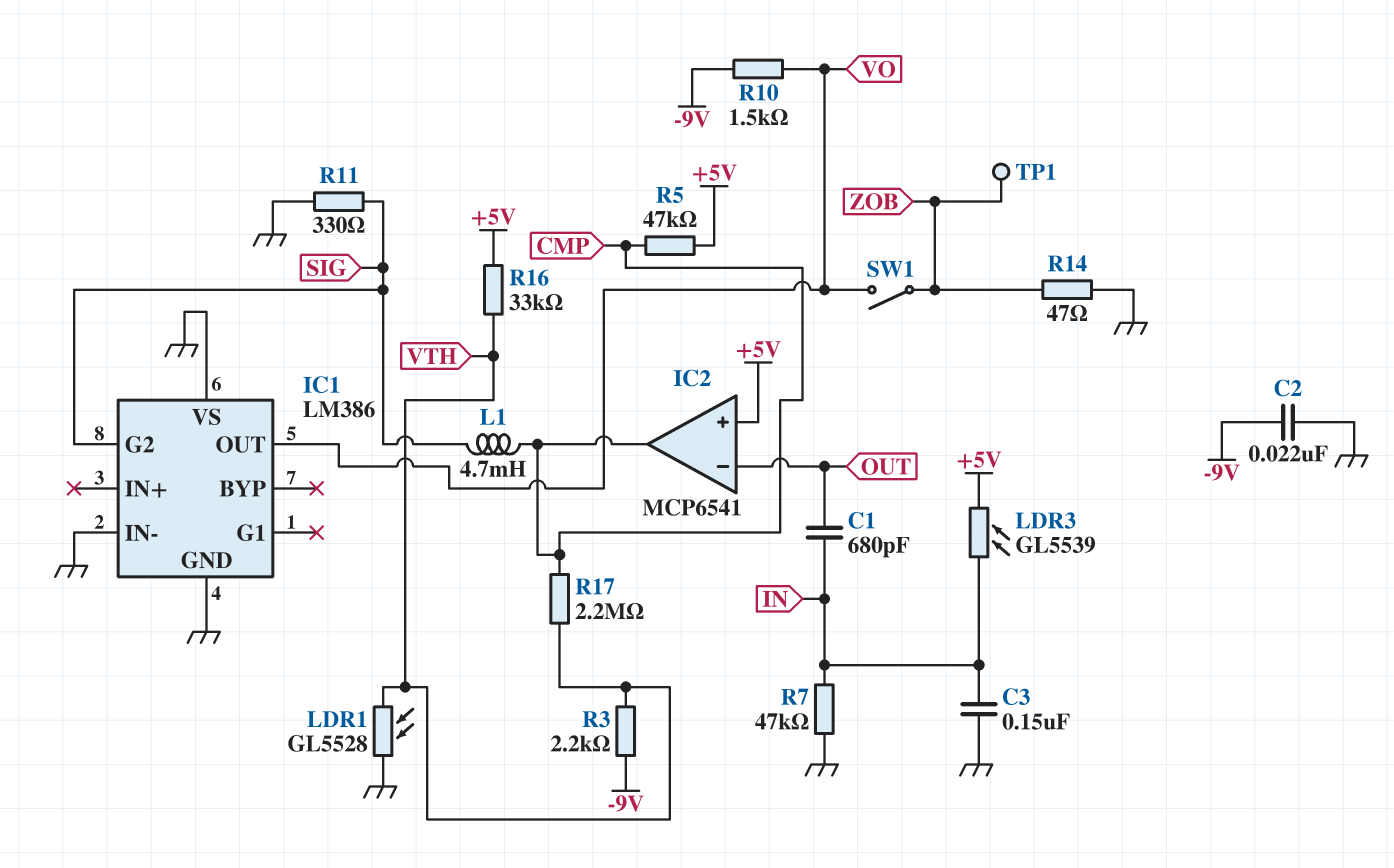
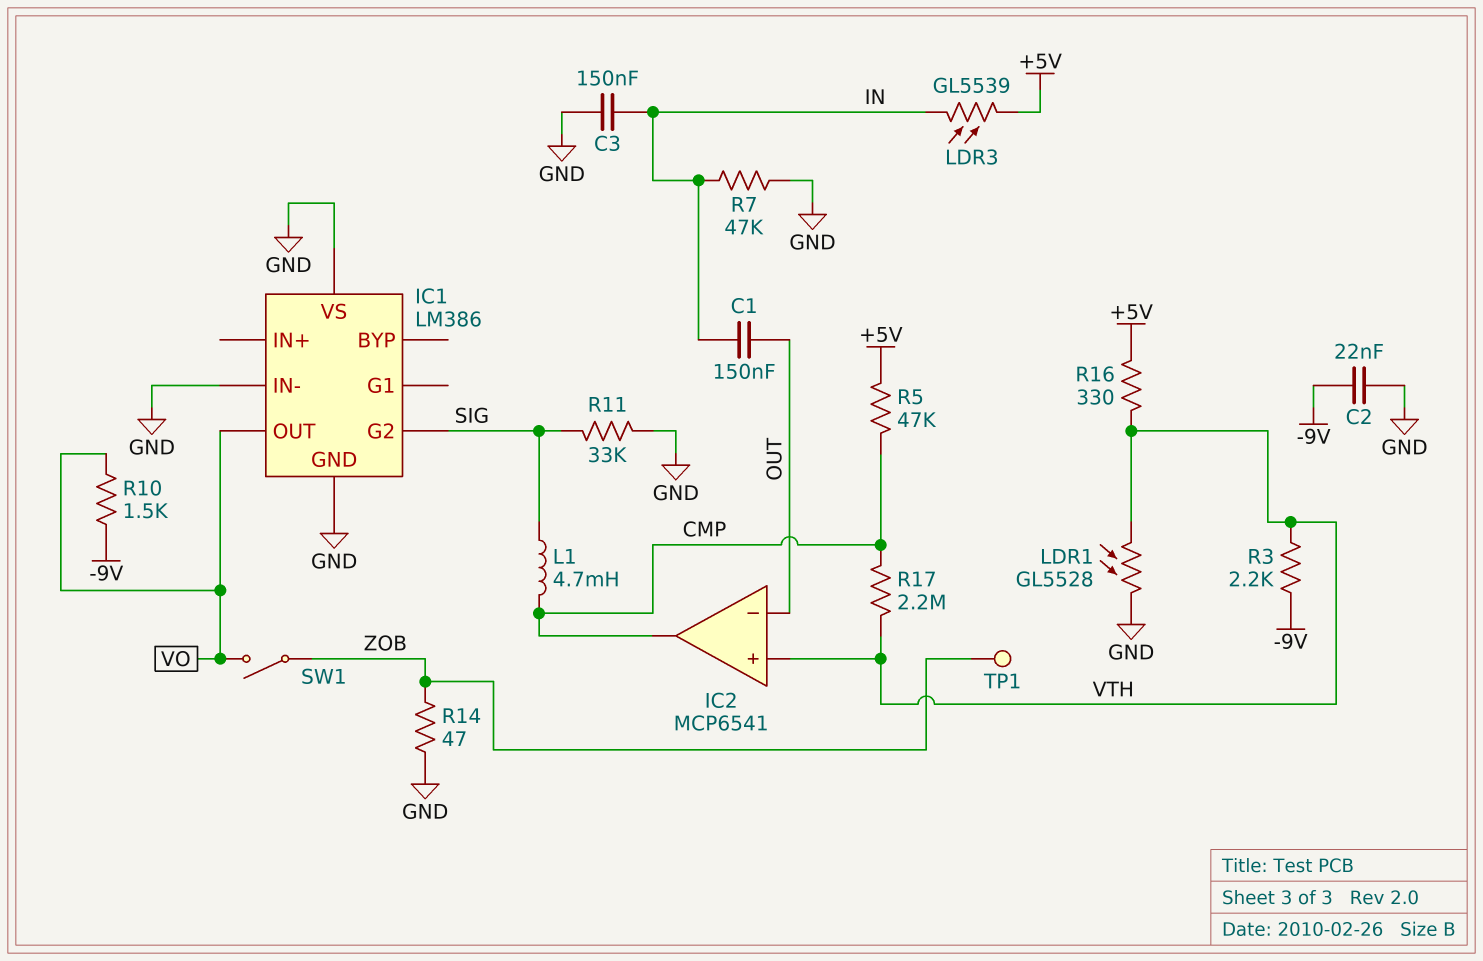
C1: 680pF (IN, OUT) -> 150nF (IN, OUT)
IC2 pin in+: +5V -> VTH
R11: 330 (GND, SIG) -> 33k (GND, SIG)
R16: 33k (+5V, VTH) -> 330 (+5V, VTH)

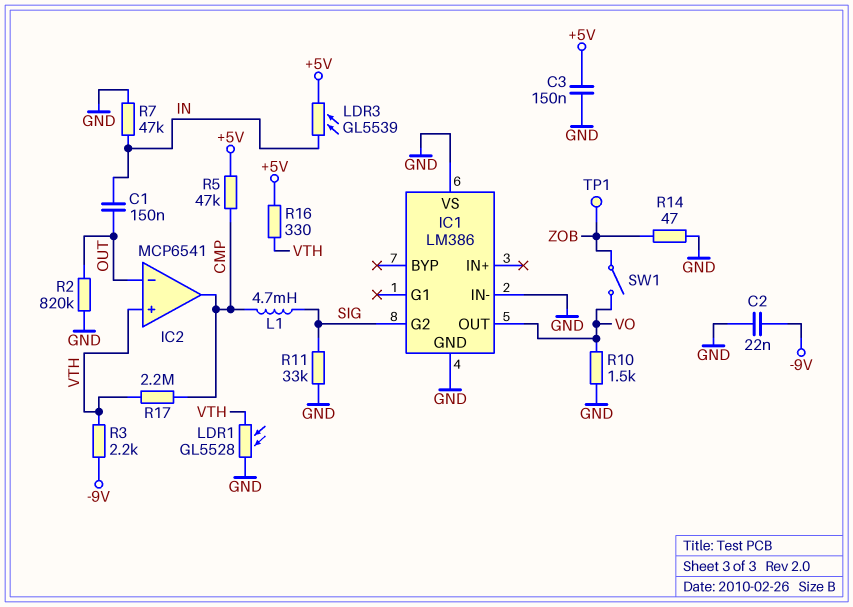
C3: 150nF (GND, IN) -> 150nF (+5V, GND)
R2: none -> 820k (GND, OUT)
R10: 1.5k (-9V, VO) -> 1.5k (GND, VO)

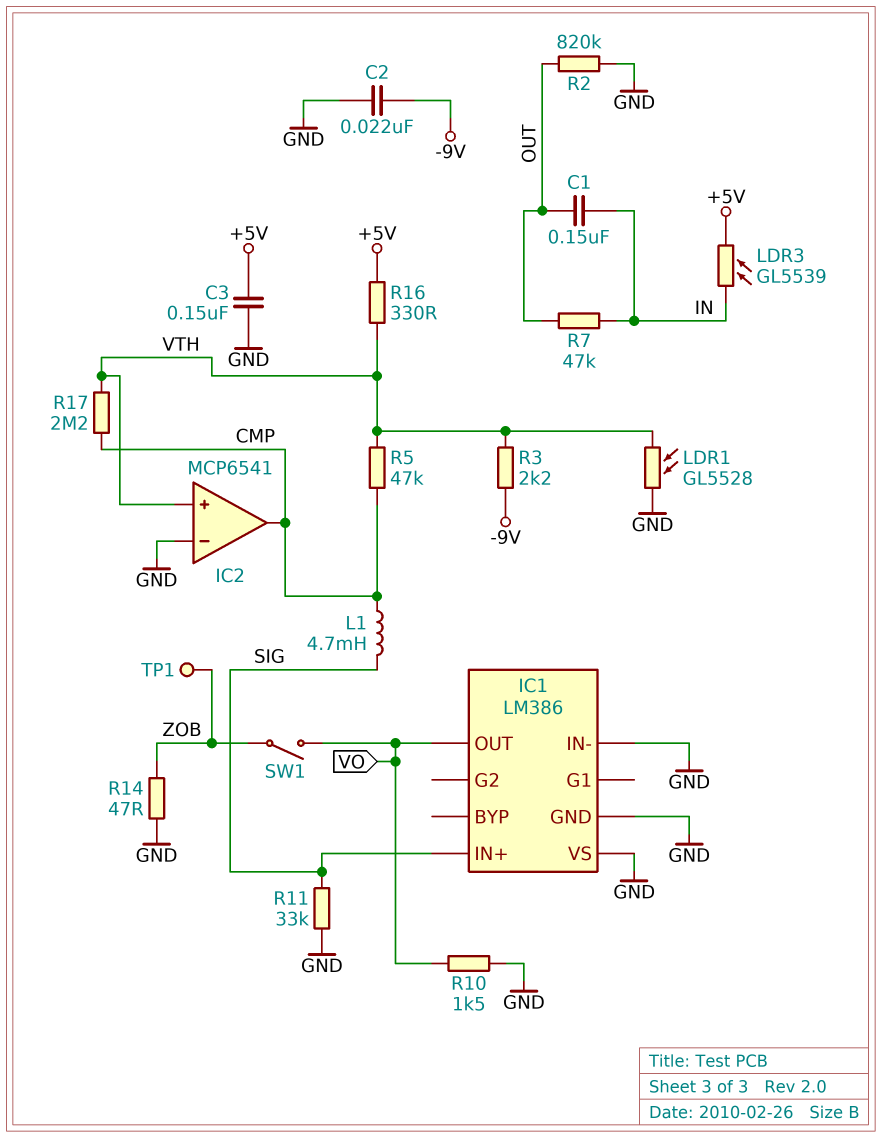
IC1 pin G2: SIG -> none
IC1 pin IN+: none -> SIG
IC2 pin in-: OUT -> GND
R5: 47k (+5V, CMP) -> 47k (CMP, VTH)
R7: 47k (GND, IN) -> 47k (IN, OUT)

